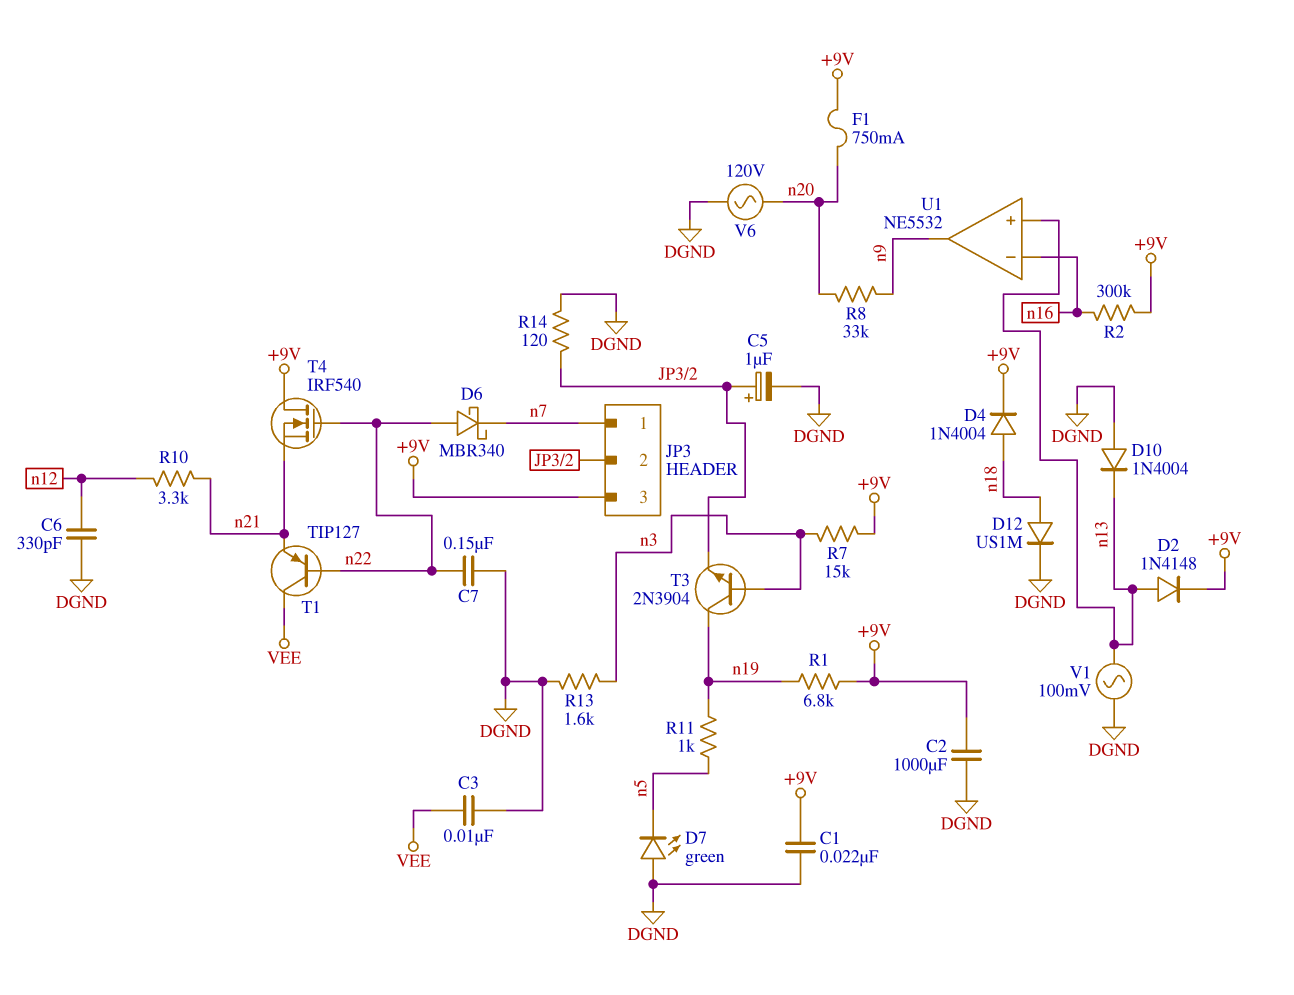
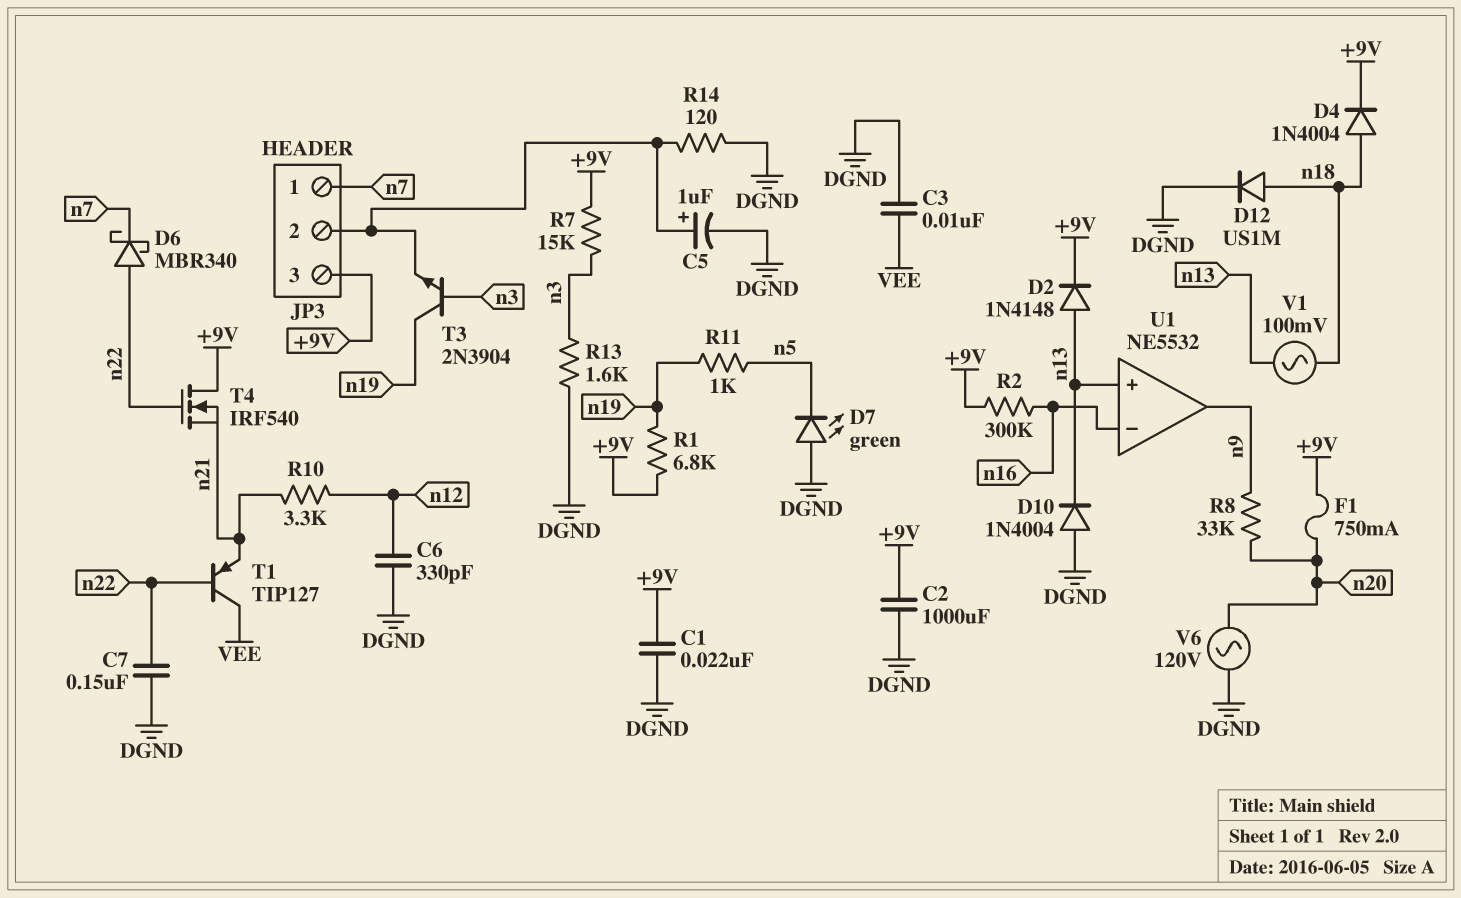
V1: AC 100mV (DGND, n13) -> AC 100mV (n13, n18)

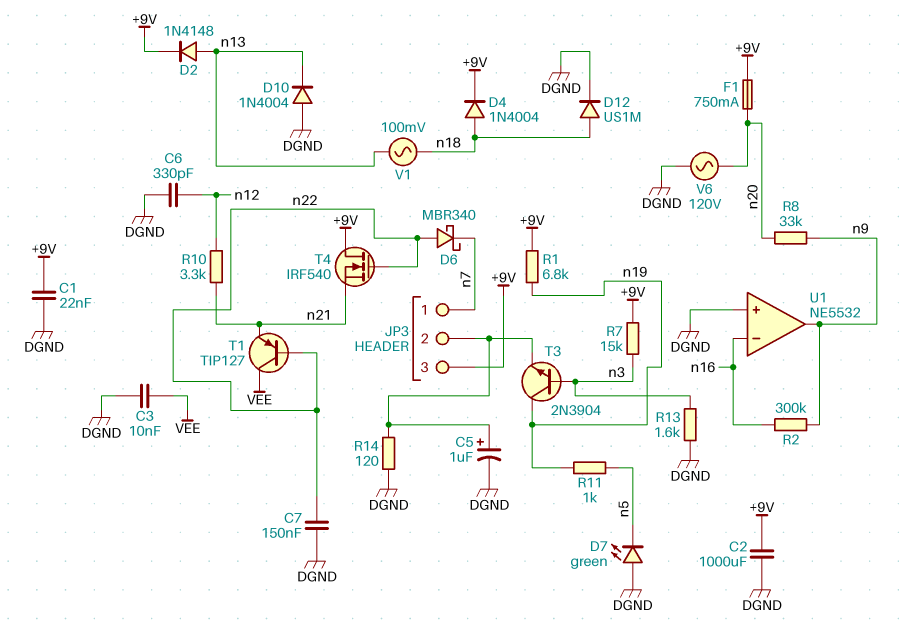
R2: 300k (+9V, n16) -> 300k (n9, n16)
U1 pin in+: n13 -> DGND

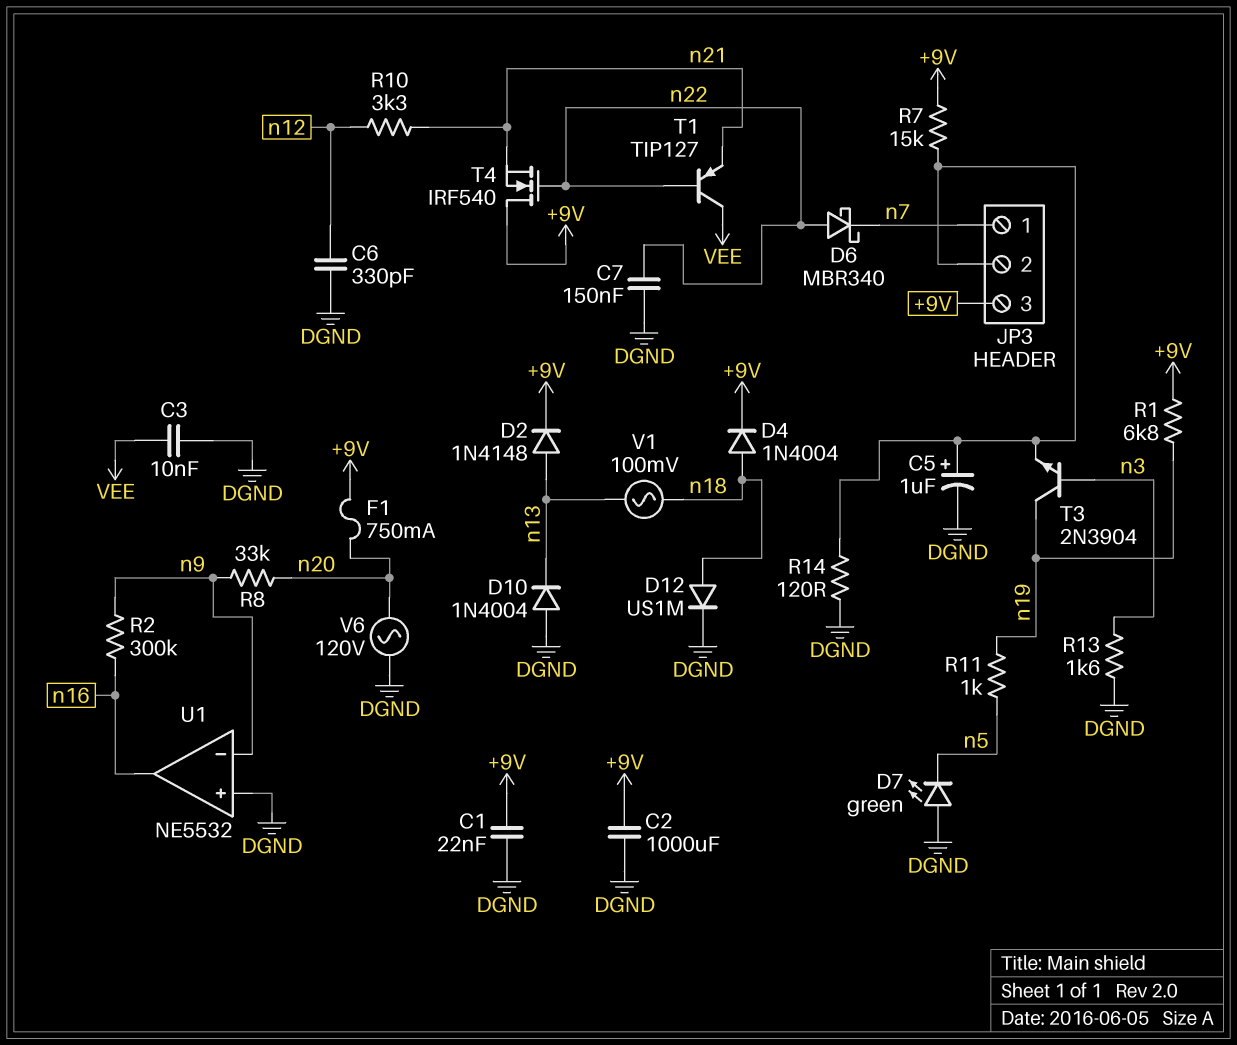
R7: 15k (+9V, n3) -> 15k (+9V, JP3/2)
U1 pin in-: n16 -> n9
U1 pin out: n9 -> n16

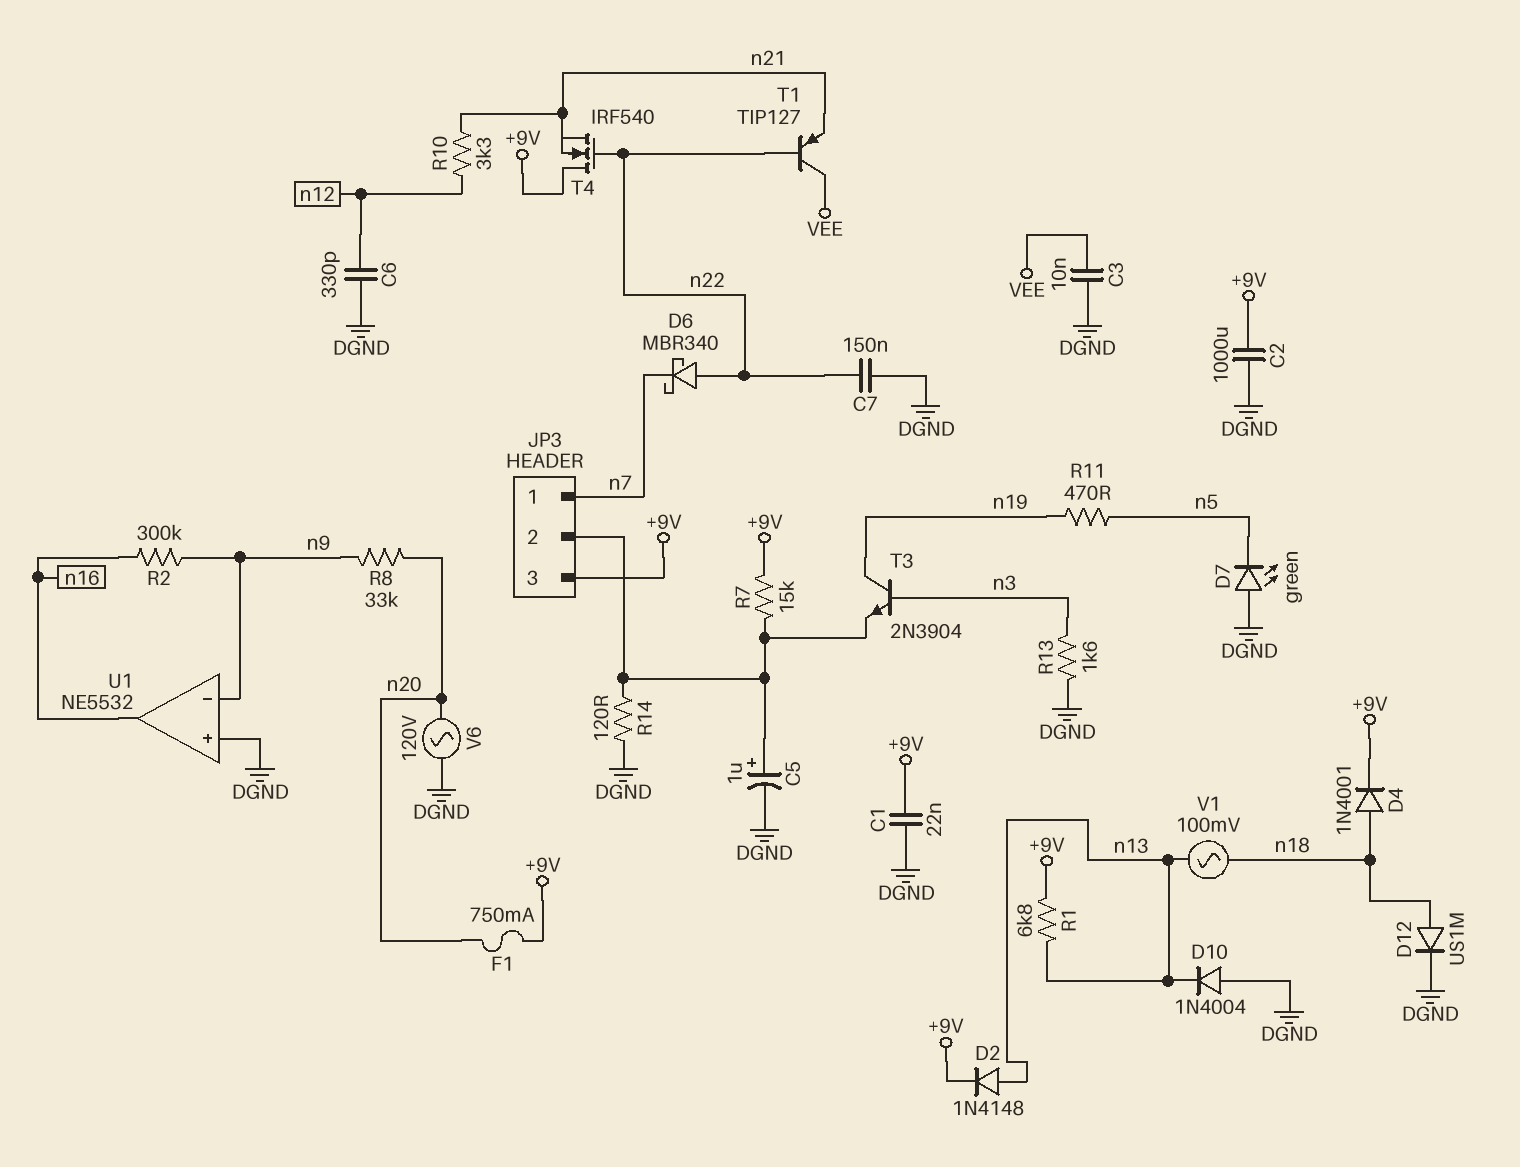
D4: diode 1N4004 (A n18, K +9V) -> diode 1N4001 (A n18, K +9V)
R1: 6.8k (+9V, n19) -> 6.8k (+9V, n13)
R11: 1k (n5, n19) -> 470 (n5, n19)

